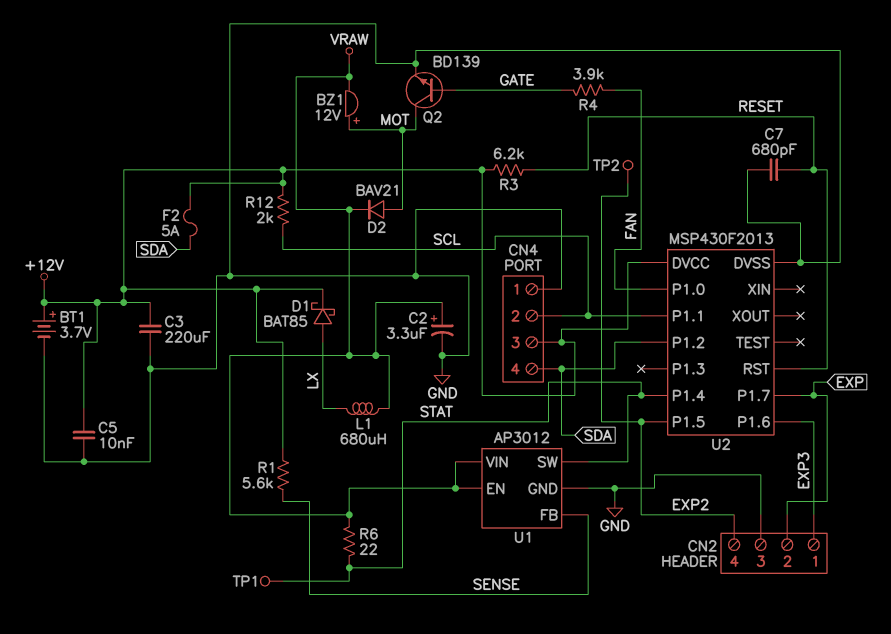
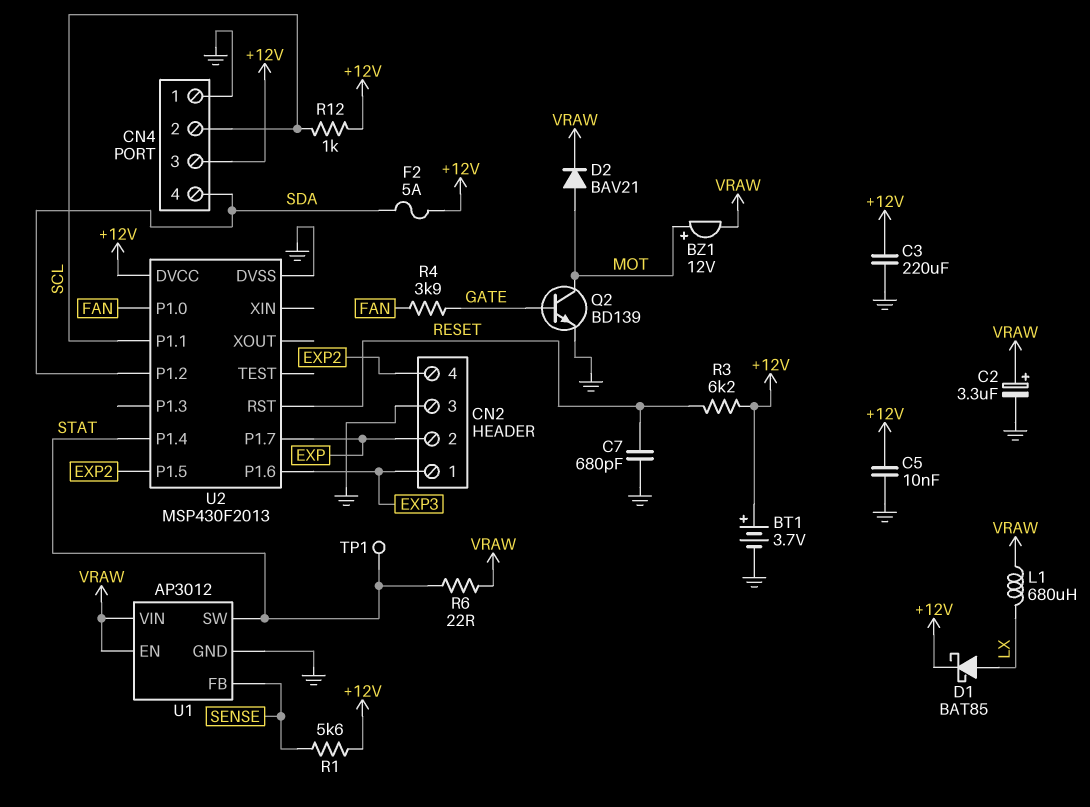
R12: 2k (+12V, SCL) -> 1k (+12V, SCL)
TP2: test point (EXP2) -> none

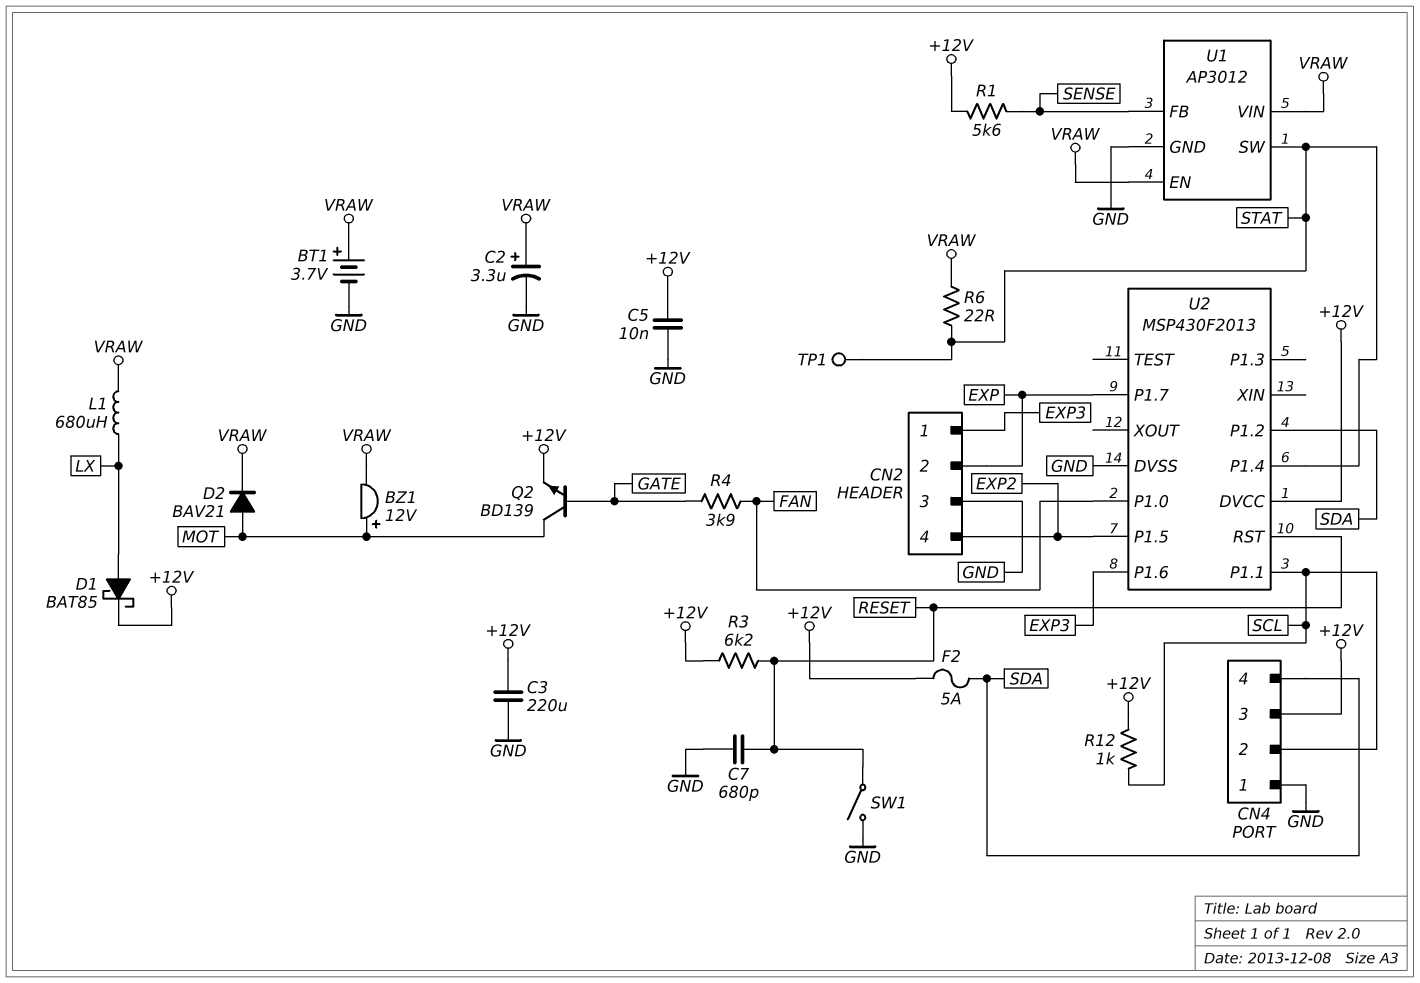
BT1: 3.7V (plus +12V, minus GND) -> 3.7V (plus VRAW, minus GND)
Q2: NPN BD139 (B GATE, C MOT, E GND) -> NPN BD139 (B GATE, C MOT, E +12V)
SW1: none -> switch (GND, RESET)

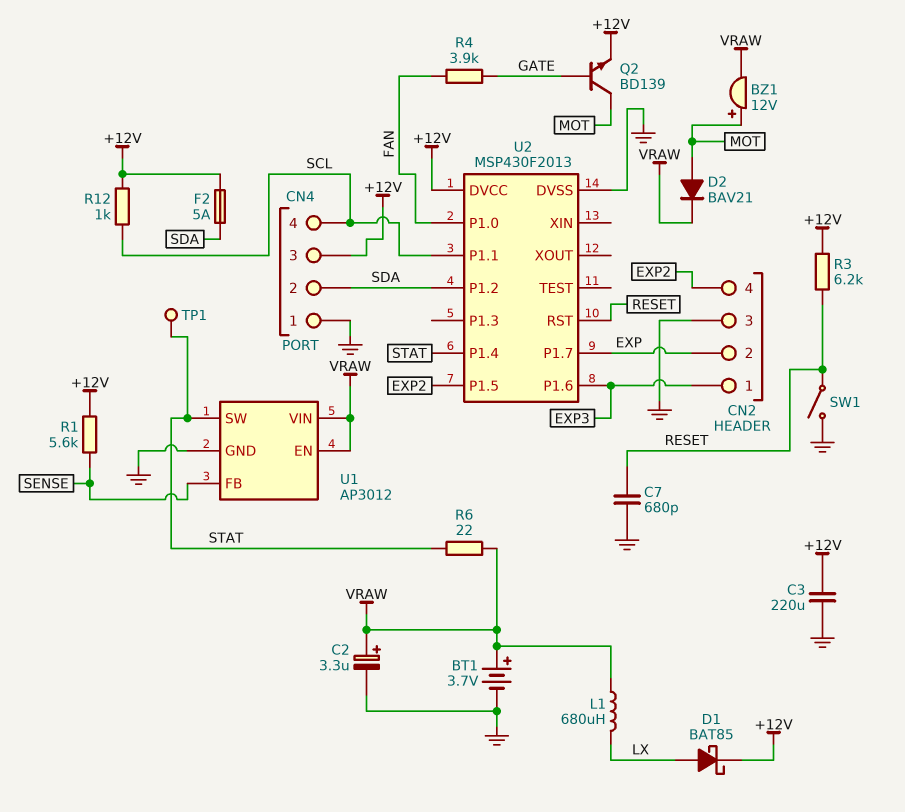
C5: 10nF (+12V, GND) -> none
CN4 pin 2: SCL -> SDA
CN4 pin 4: SDA -> SCL

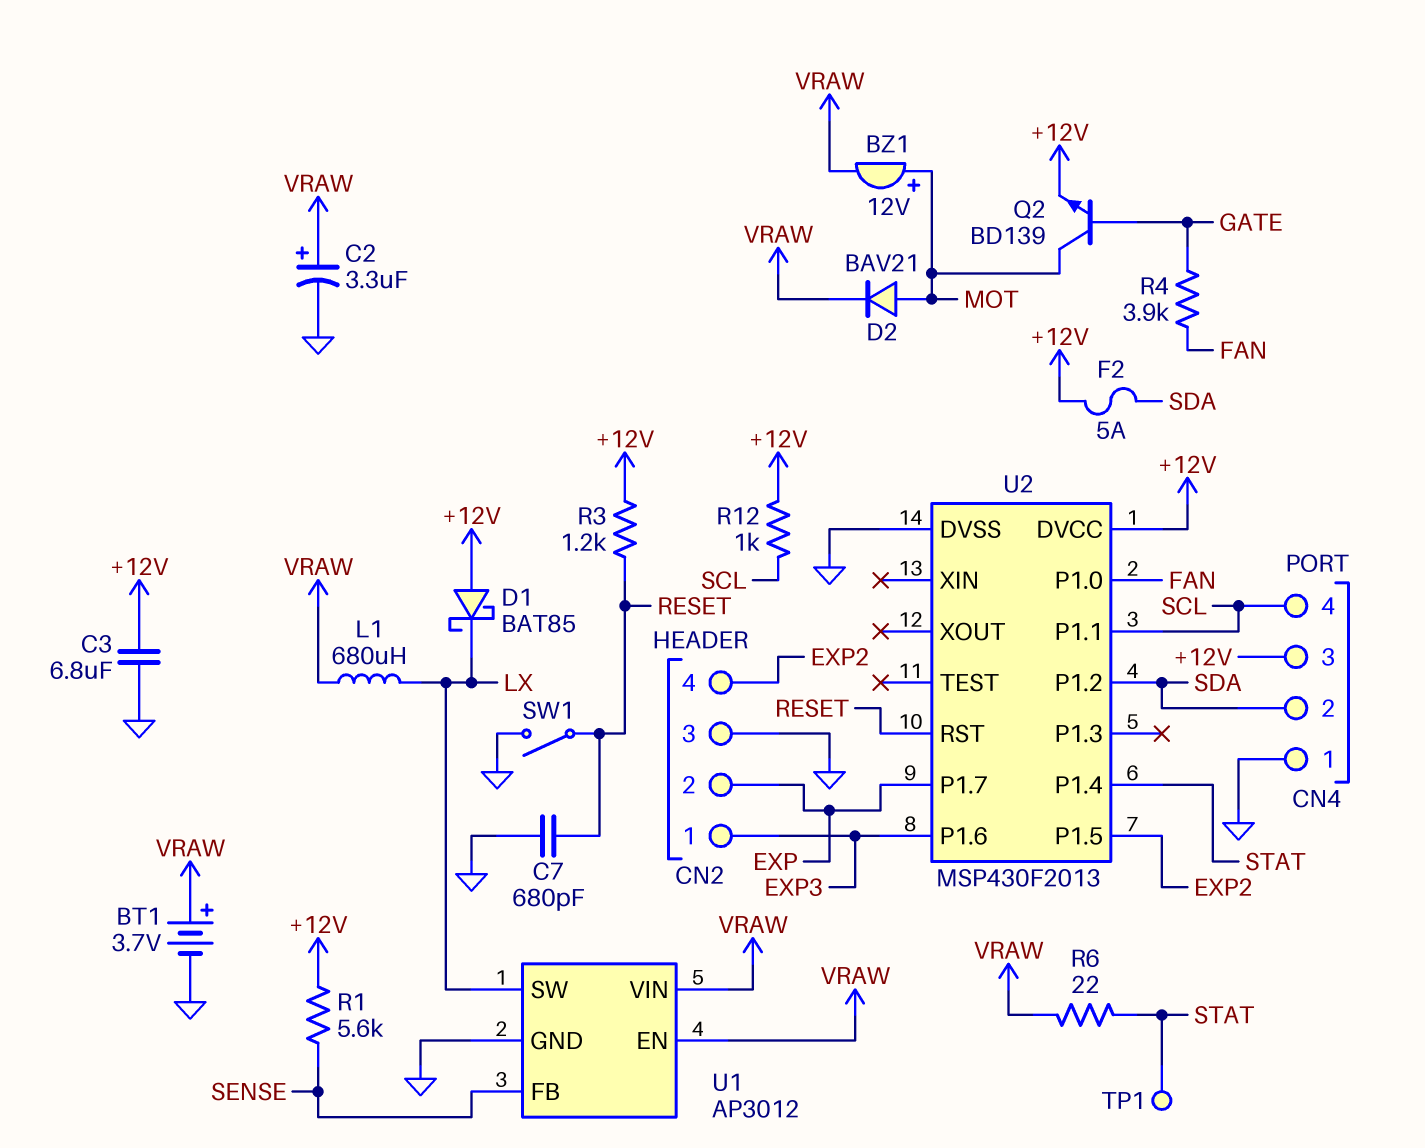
C3: 220uF (+12V, GND) -> 6.8uF (+12V, GND)
D1: schottky BAT85 (A LX, K +12V) -> schottky BAT85 (A +12V, K LX)
R3: 6.2k (+12V, RESET) -> 1.2k (+12V, RESET)
U1 pin SW: STAT -> LX

